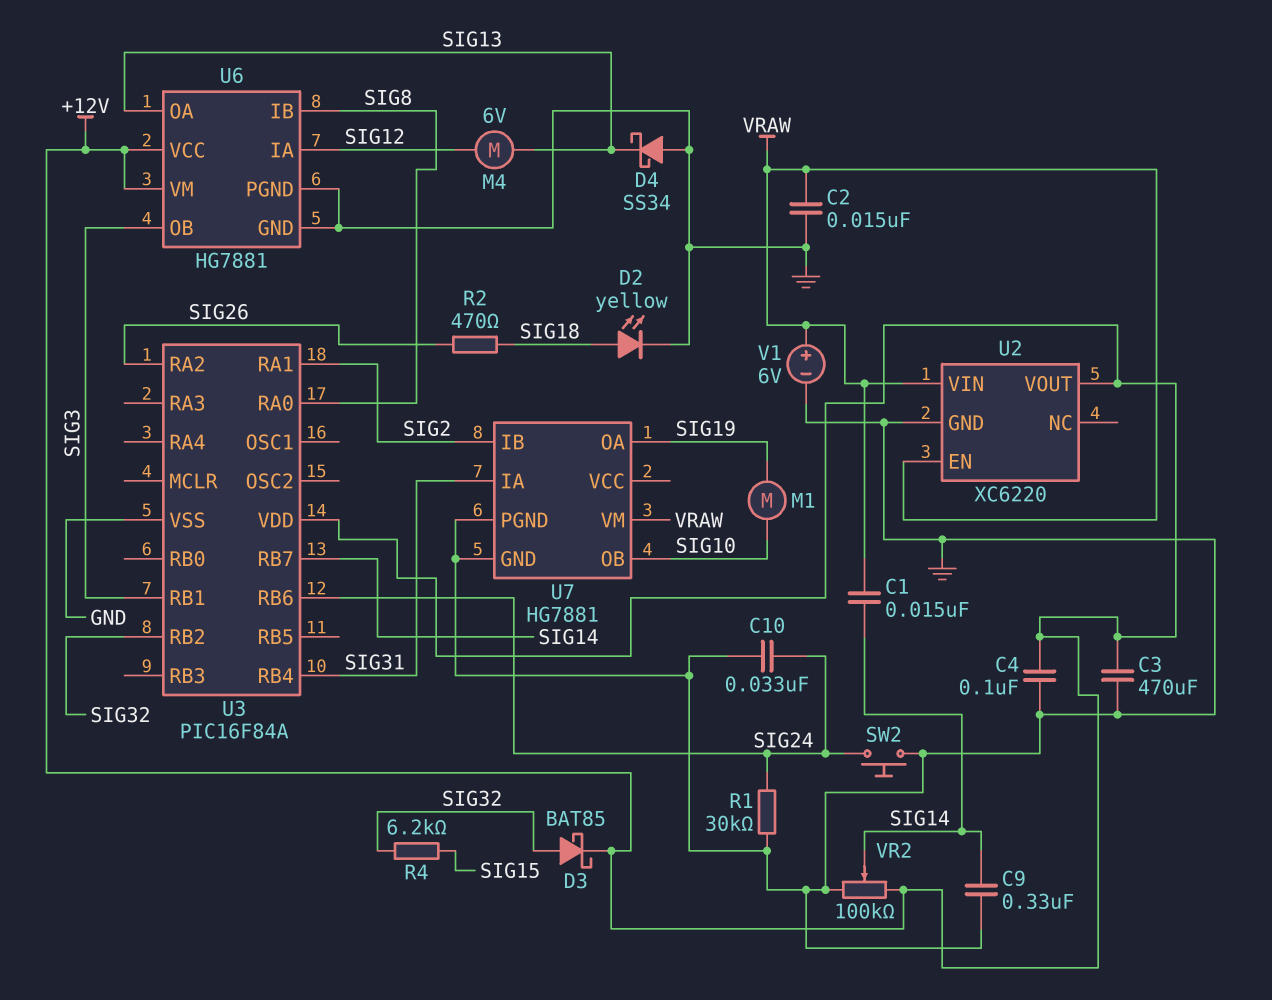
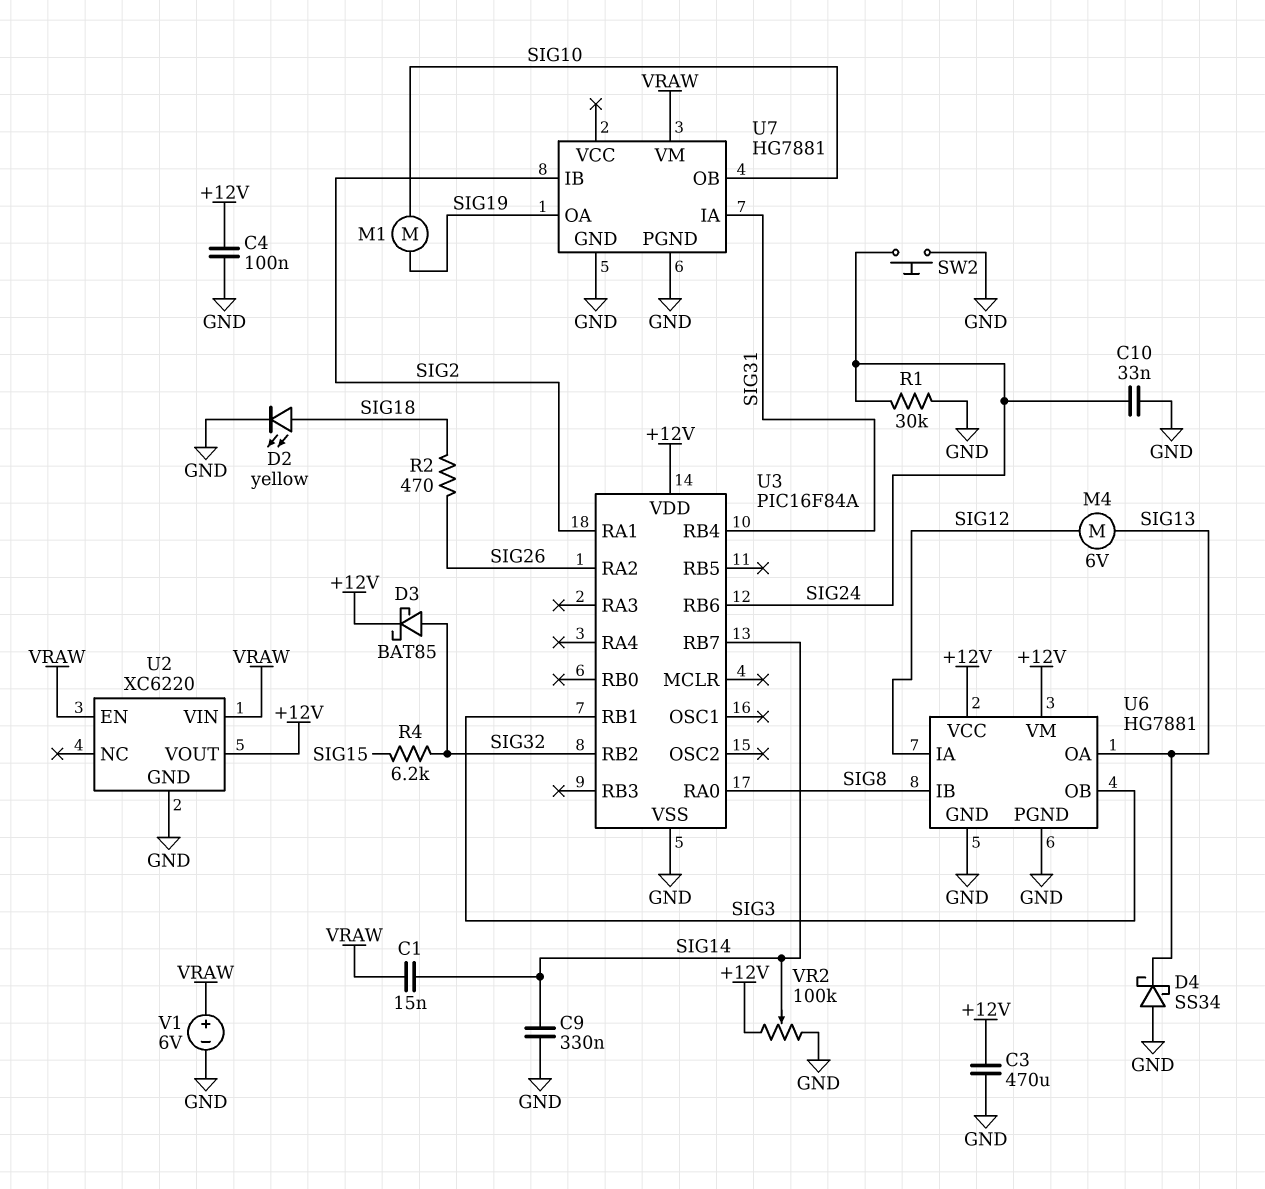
C2: 15nF (GND, VRAW) -> none

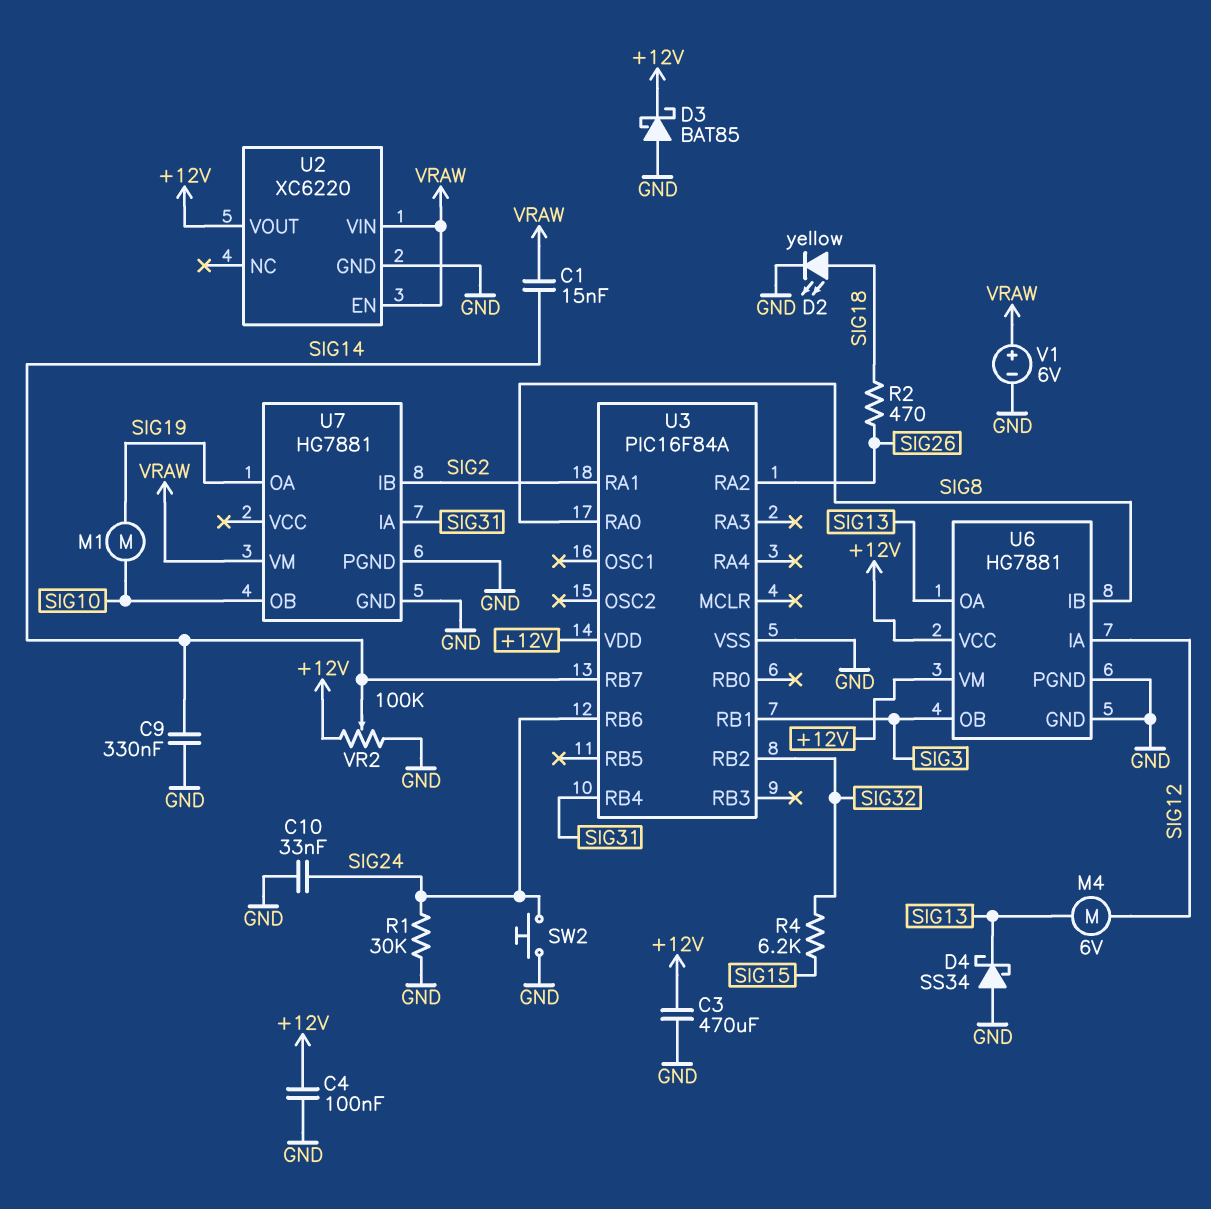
D3: schottky BAT85 (A SIG32, K +12V) -> schottky BAT85 (A GND, K +12V)

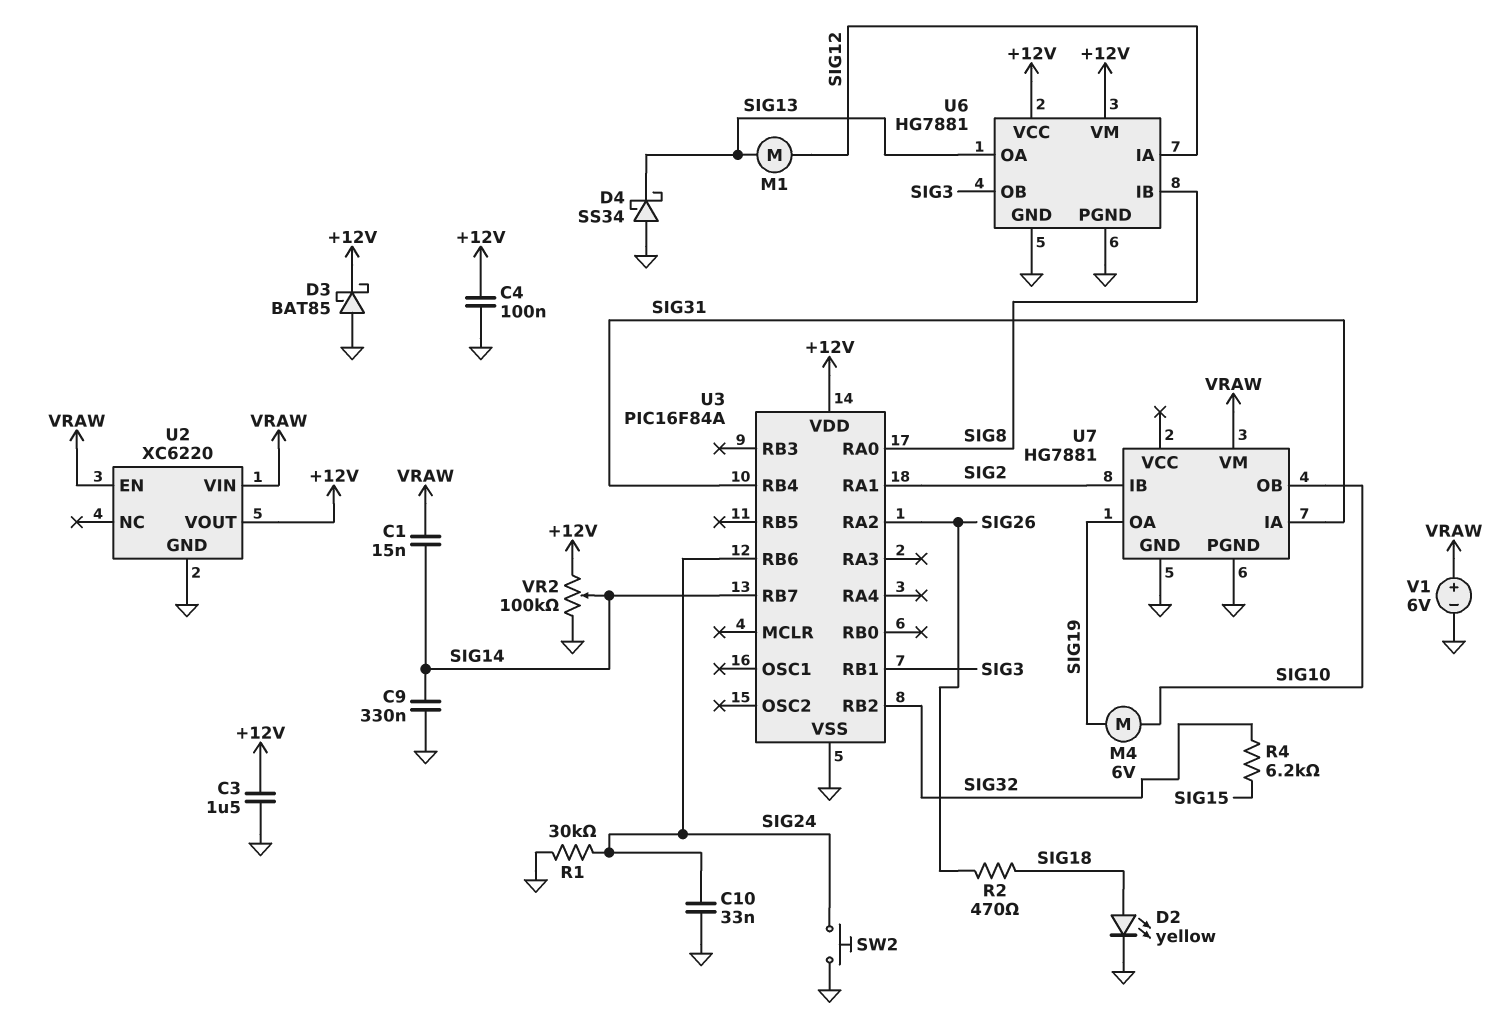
C3: 470uF (+12V, GND) -> 1.5uF (+12V, GND)
M1: motor (SIG10, SIG19) -> motor (SIG12, SIG13)
M4: motor 6V (SIG12, SIG13) -> motor 6V (SIG10, SIG19)

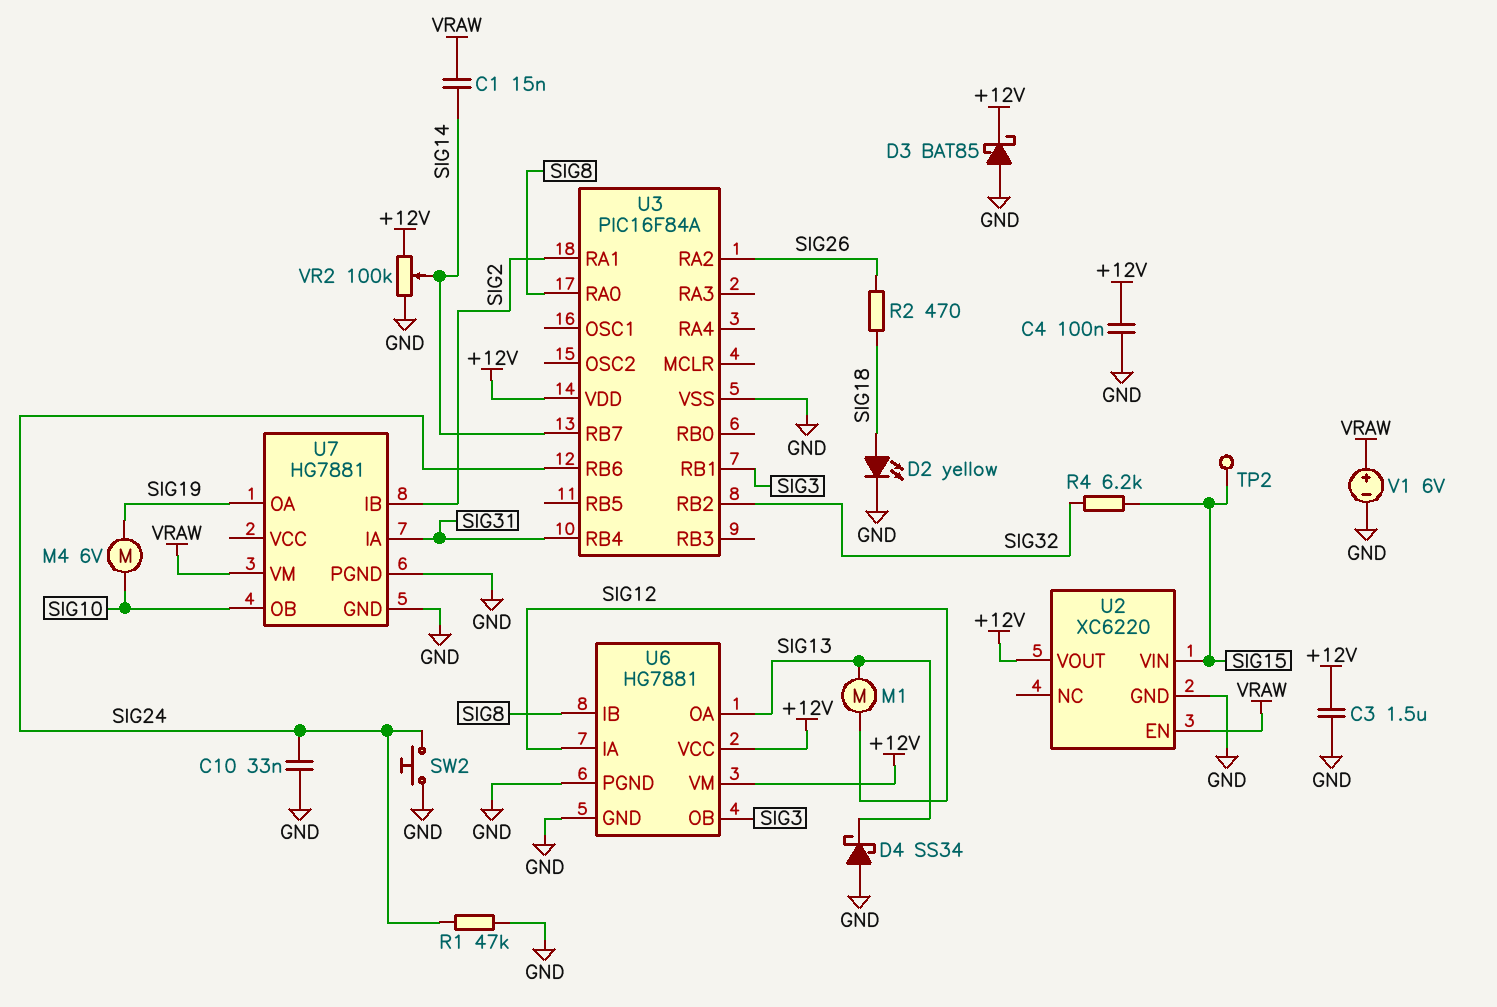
C9: 330nF (GND, SIG14) -> none
R1: 30k (GND, SIG24) -> 47k (GND, SIG24)
TP2: none -> test point (SIG15)
U2 pin VIN: VRAW -> SIG15

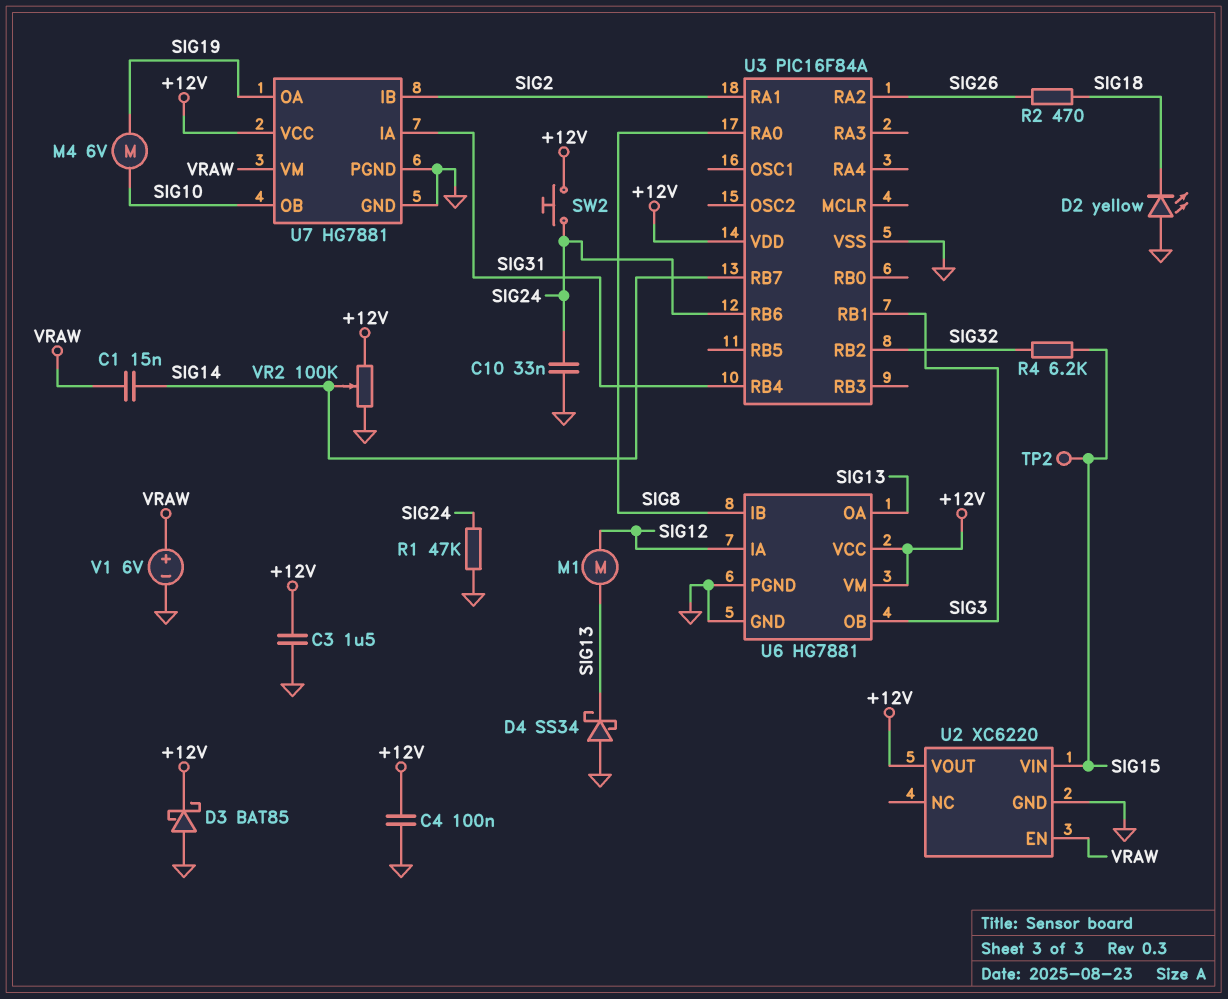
D2: LED yellow (A SIG18, K GND) -> LED yellow (A GND, K SIG18)
SW2: button (GND, SIG24) -> button (+12V, SIG24)
U7 pin VCC: none -> +12V

